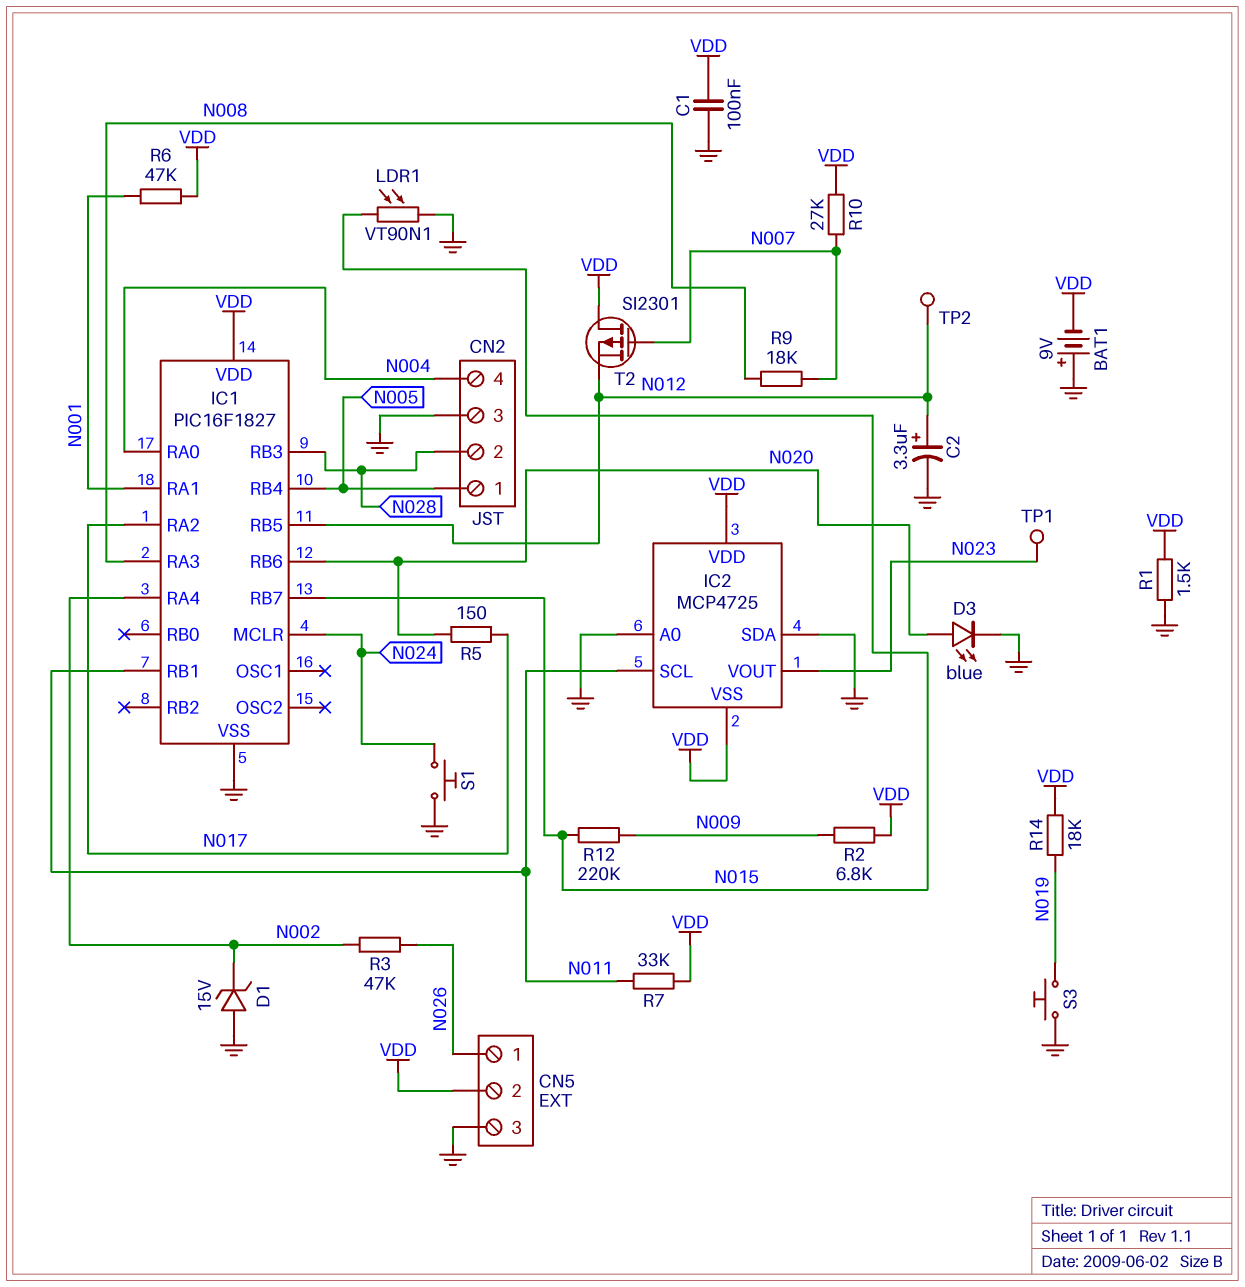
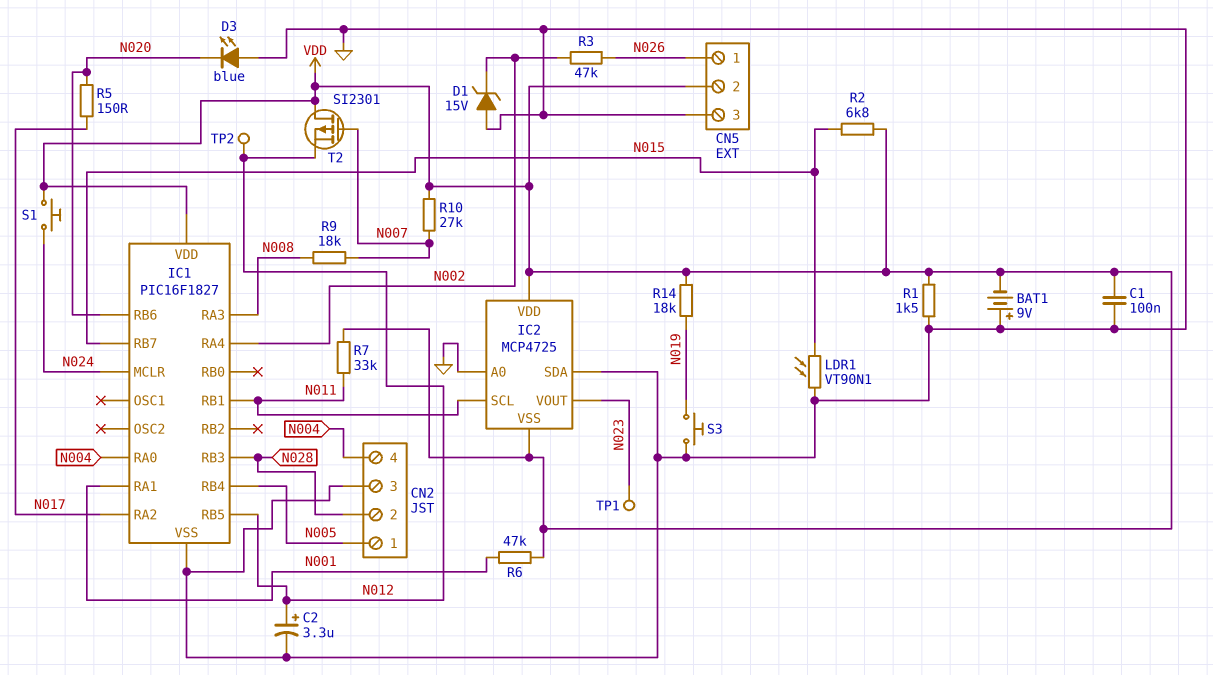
D3: LED blue (A N020, K GND) -> LED blue (A GND, K N020)
R2: 6.8k (N009, VDD) -> 6.8k (N015, VDD)
R12: 220k (N009, N015) -> none
S1: button (GND, N024) -> button (N024, VDD)

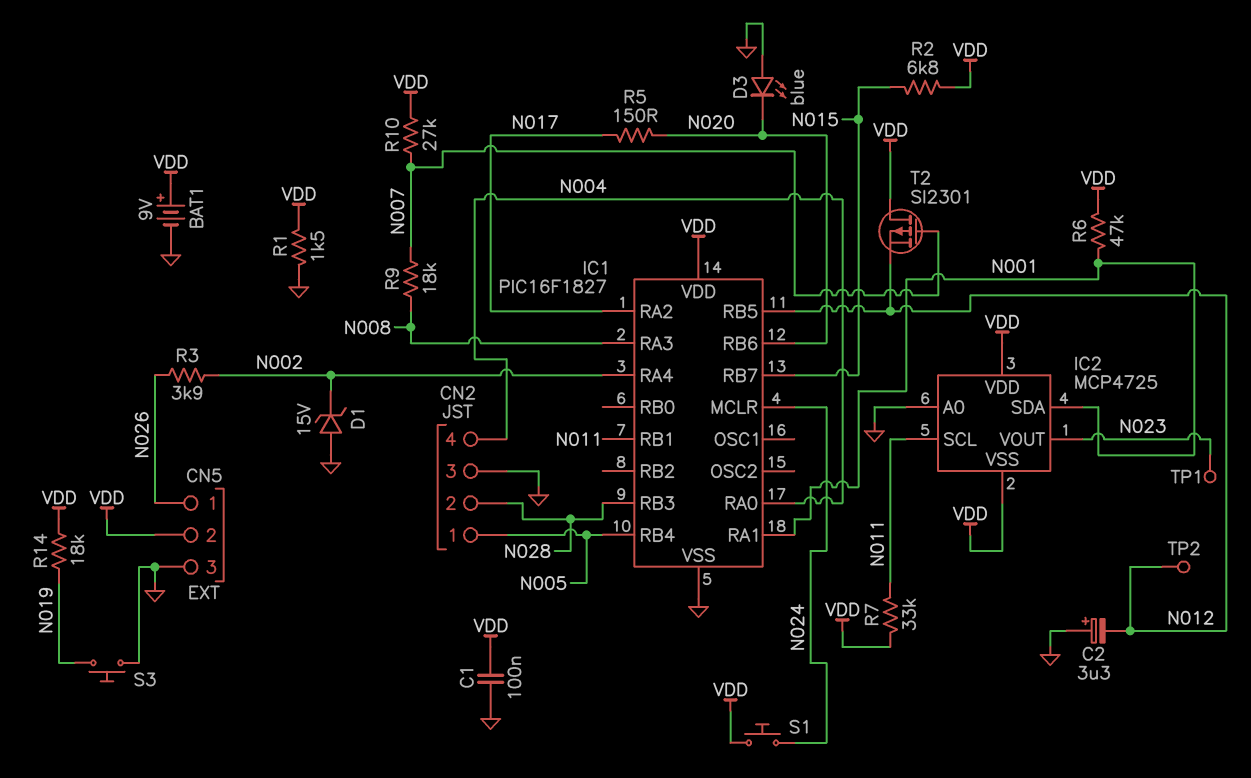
BAT1: 9V (plus GND, minus VDD) -> 9V (plus VDD, minus GND)
C2: 3.3uF (plus N012, minus GND) -> 3.3uF (plus GND, minus N012)
IC2 pin SDA: GND -> N001
LDR1: VT90N1 (GND, N015) -> none
R3: 47k (N002, N026) -> 3.9k (N002, N026)

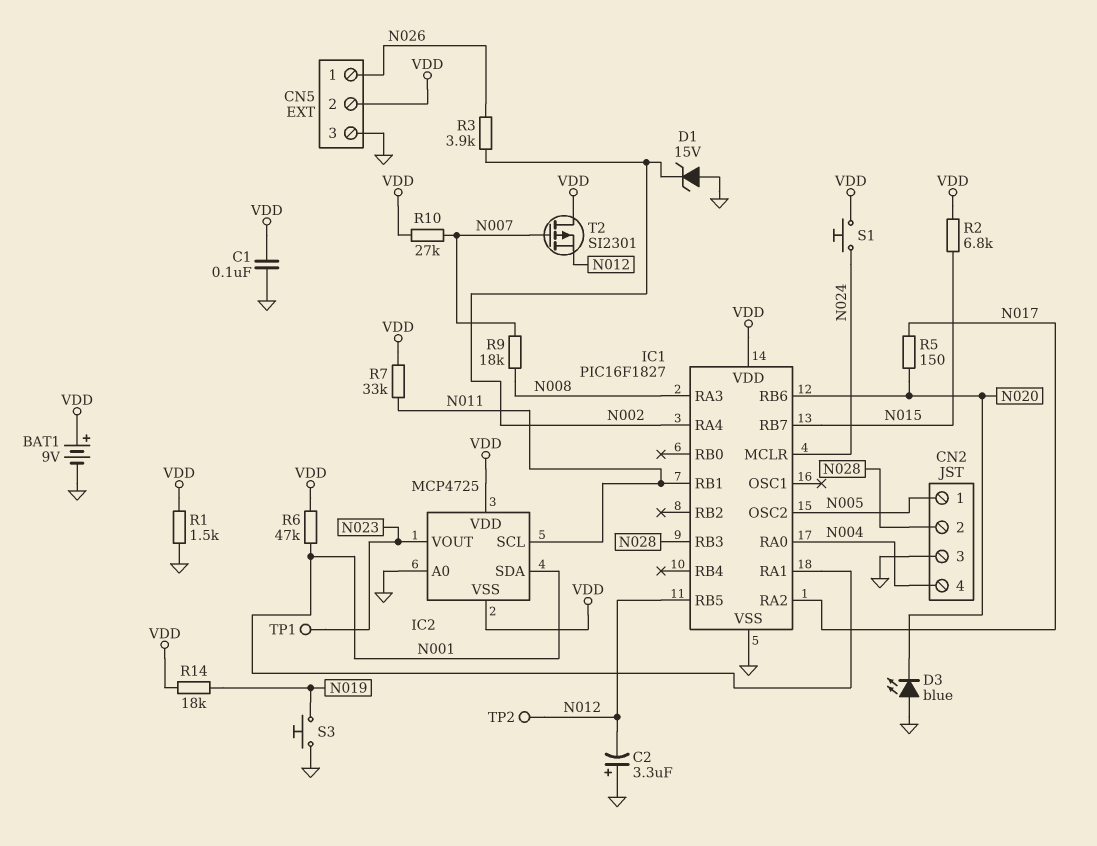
IC1 pin OSC2: none -> N005
IC1 pin RB4: N005 -> none

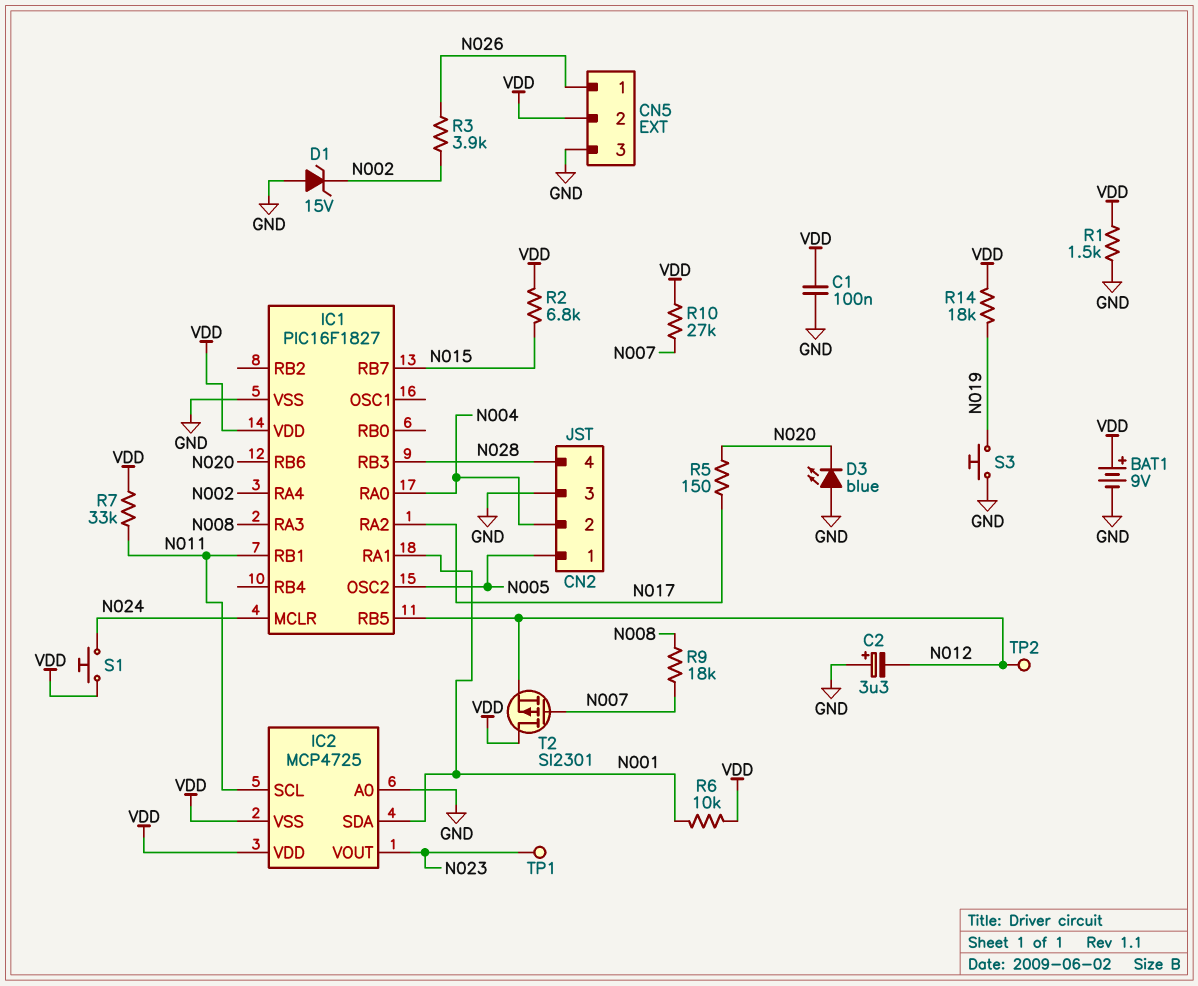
CN2 pin 2: N028 -> N004
CN2 pin 4: N004 -> N028
R6: 47k (N001, VDD) -> 10k (N001, VDD)

